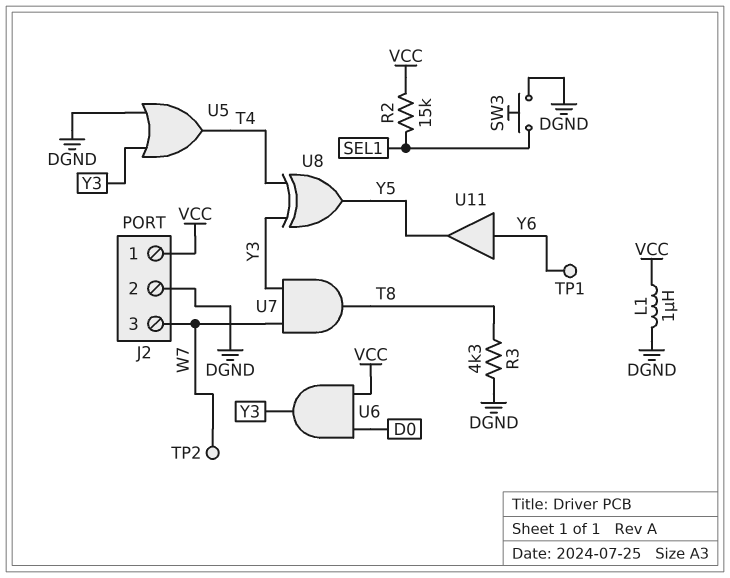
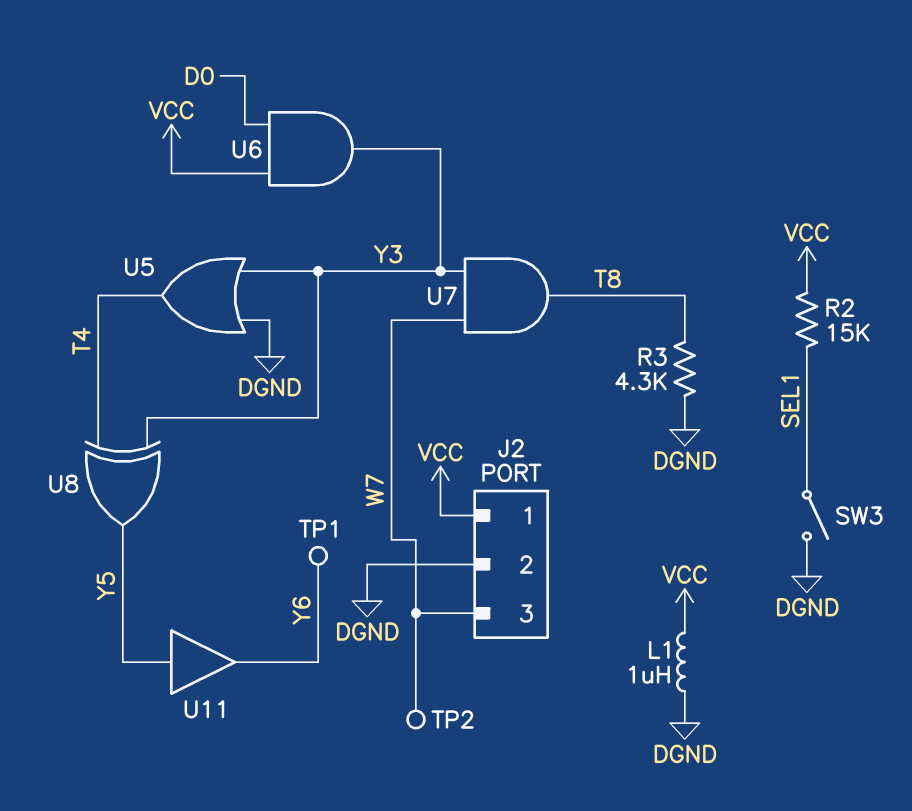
SW3: button (DGND, SEL1) -> switch (DGND, SEL1)
U11: buffer (in Y6, out Y5) -> buffer (in Y5, out Y6)

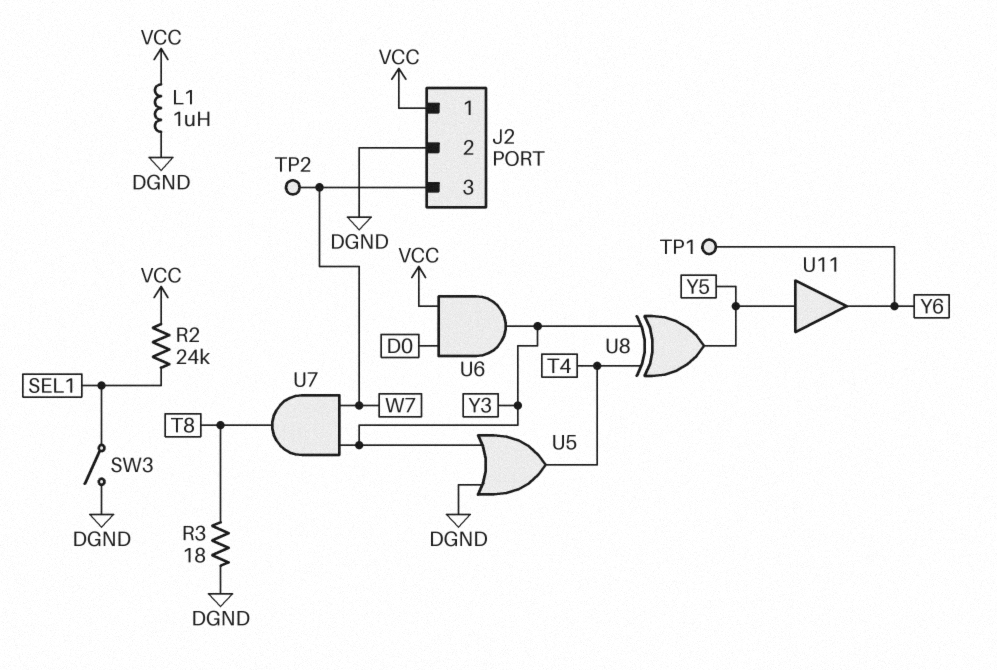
R2: 15k (SEL1, VCC) -> 24k (SEL1, VCC)
R3: 4.3k (DGND, T8) -> 18 (DGND, T8)

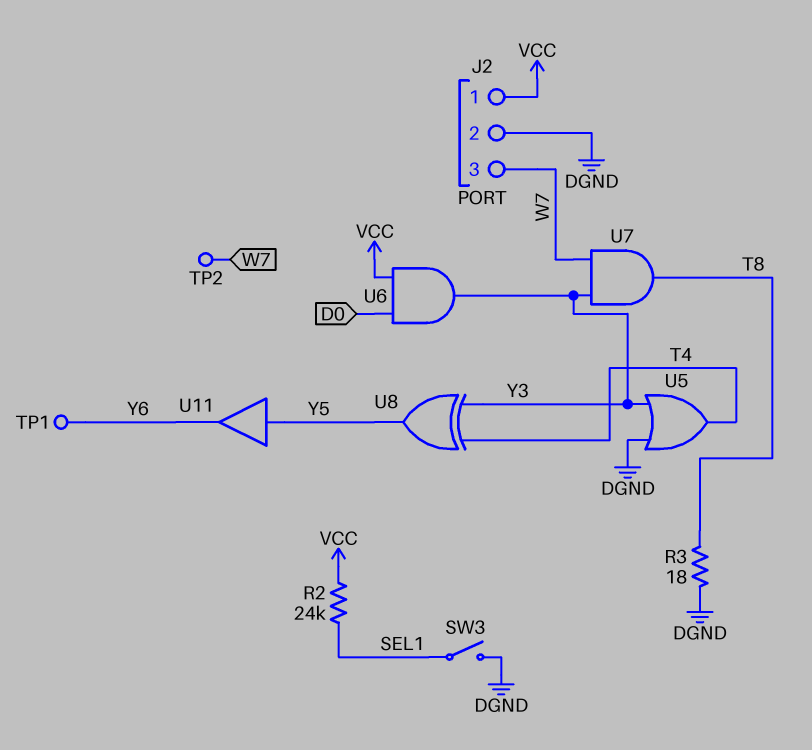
L1: 1uH (DGND, VCC) -> none

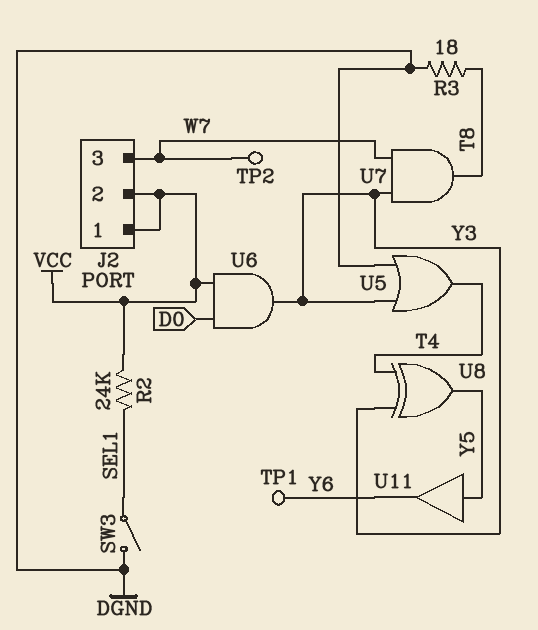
J2 pin 2: DGND -> VCC

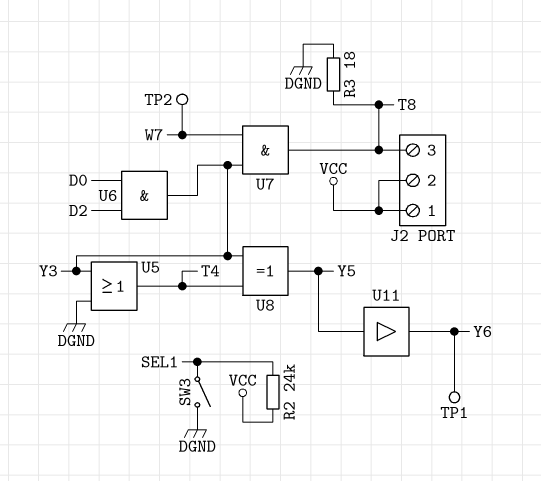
J2 pin 3: W7 -> T8
U6: AND (in D0, in VCC, out Y3) -> AND (in D0, in D2, out Y3)

